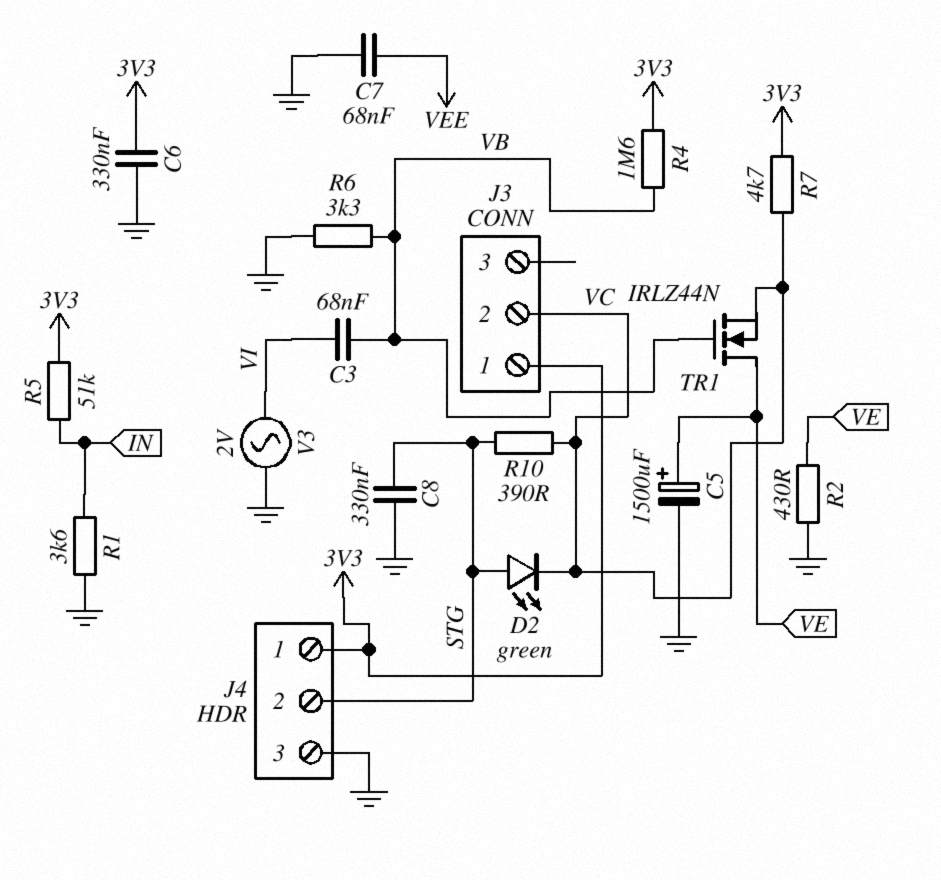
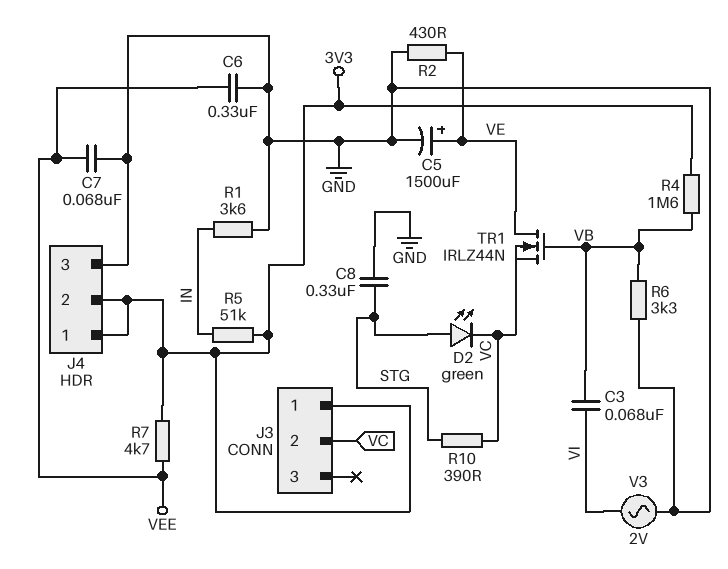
C6: 330nF (3V3, GND) -> 330nF (GND, VEE)
J4 pin 2: STG -> 3V3
R7: 4.7k (3V3, VC) -> 4.7k (3V3, VEE)

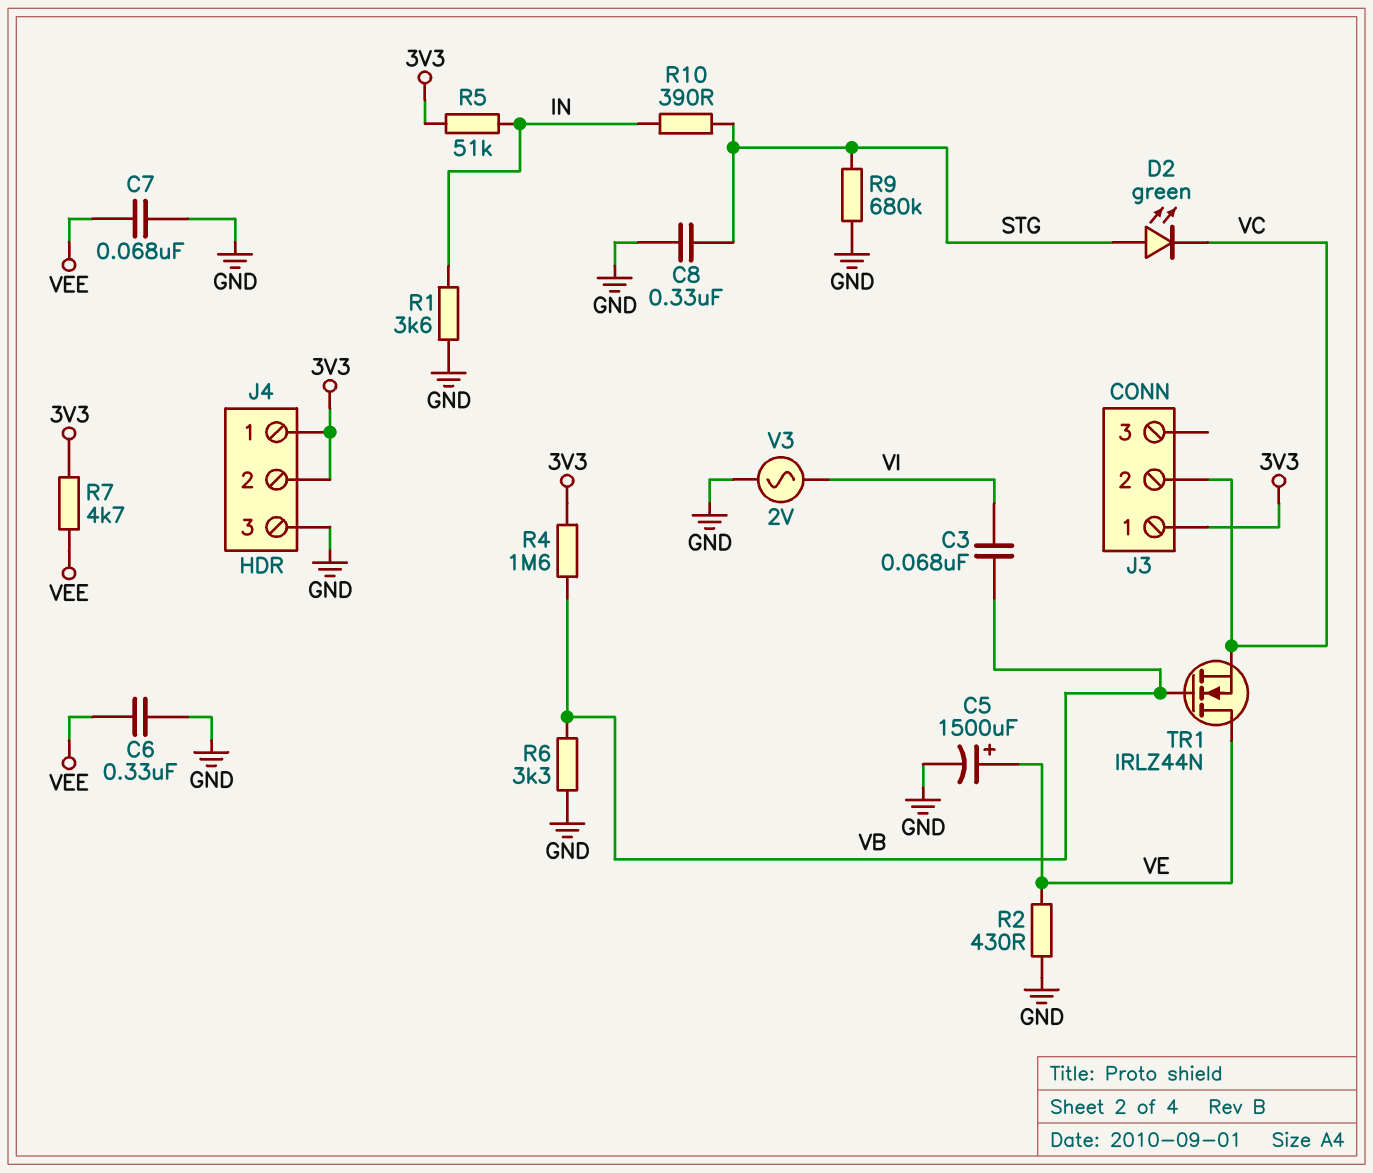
R9: none -> 680k (GND, STG)
R10: 390 (STG, VC) -> 390 (IN, STG)

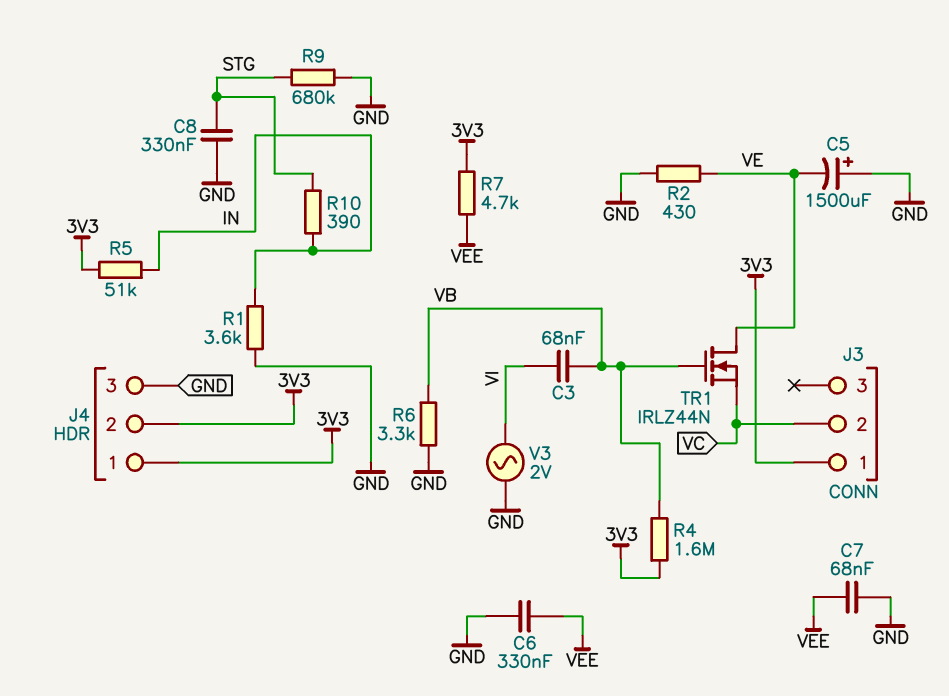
C5: 1500uF (plus VE, minus GND) -> 1500uF (plus GND, minus VE)
D2: LED green (A STG, K VC) -> none

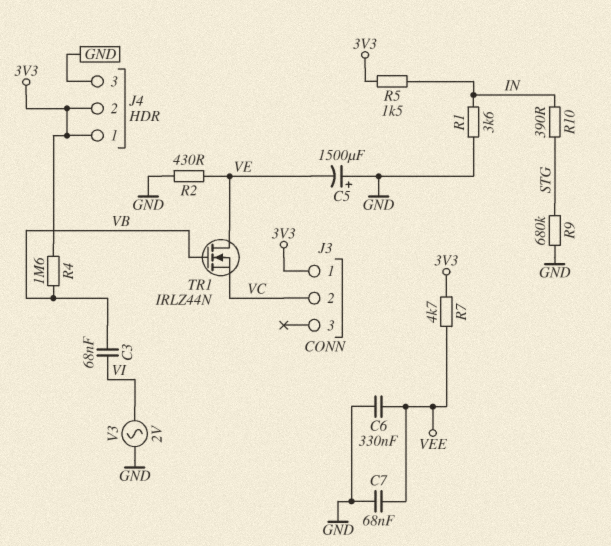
C8: 330nF (GND, STG) -> none
R5: 51k (3V3, IN) -> 1.5k (3V3, IN)
R6: 3.3k (GND, VB) -> none

